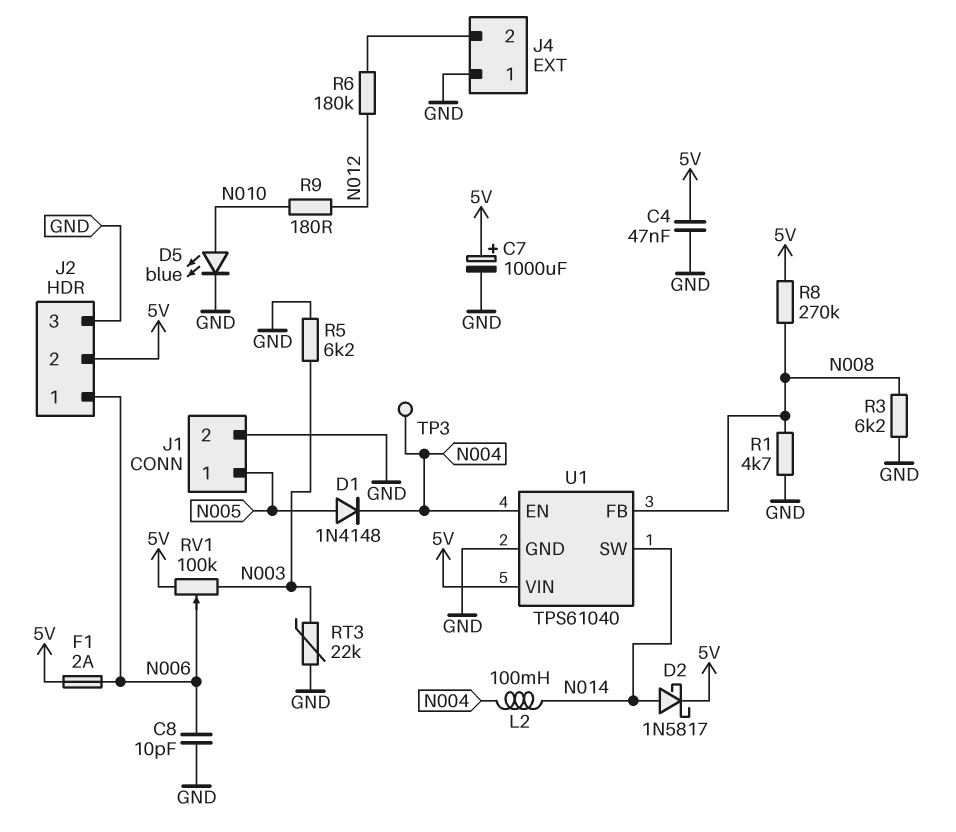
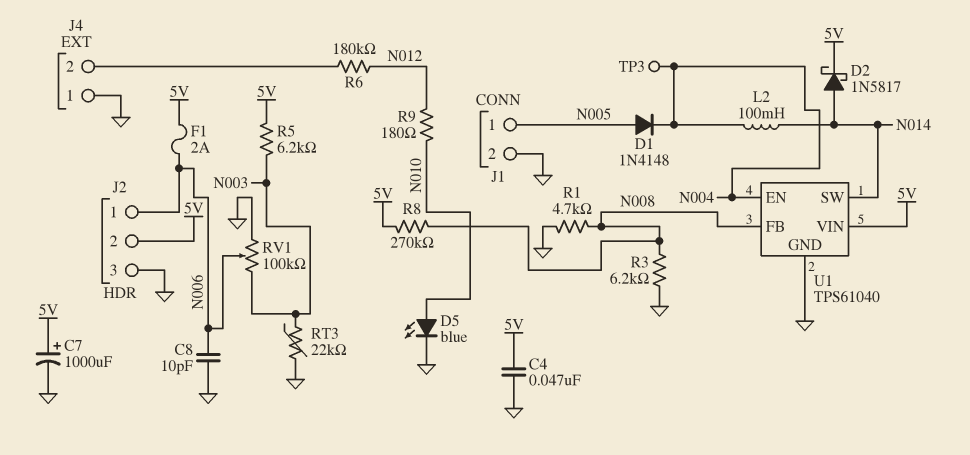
R5: 6.2k (GND, N003) -> 6.2k (5V, N003)
RV1: 100k (5V, N003, wiper N006) -> 100k (GND, N003, wiper N006)

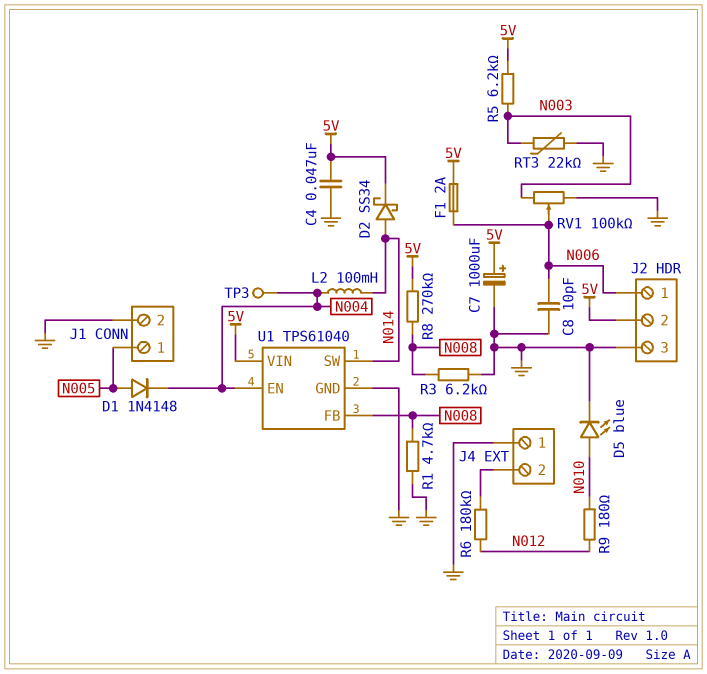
D2: schottky 1N5817 (A N014, K 5V) -> schottky SS34 (A N014, K 5V)

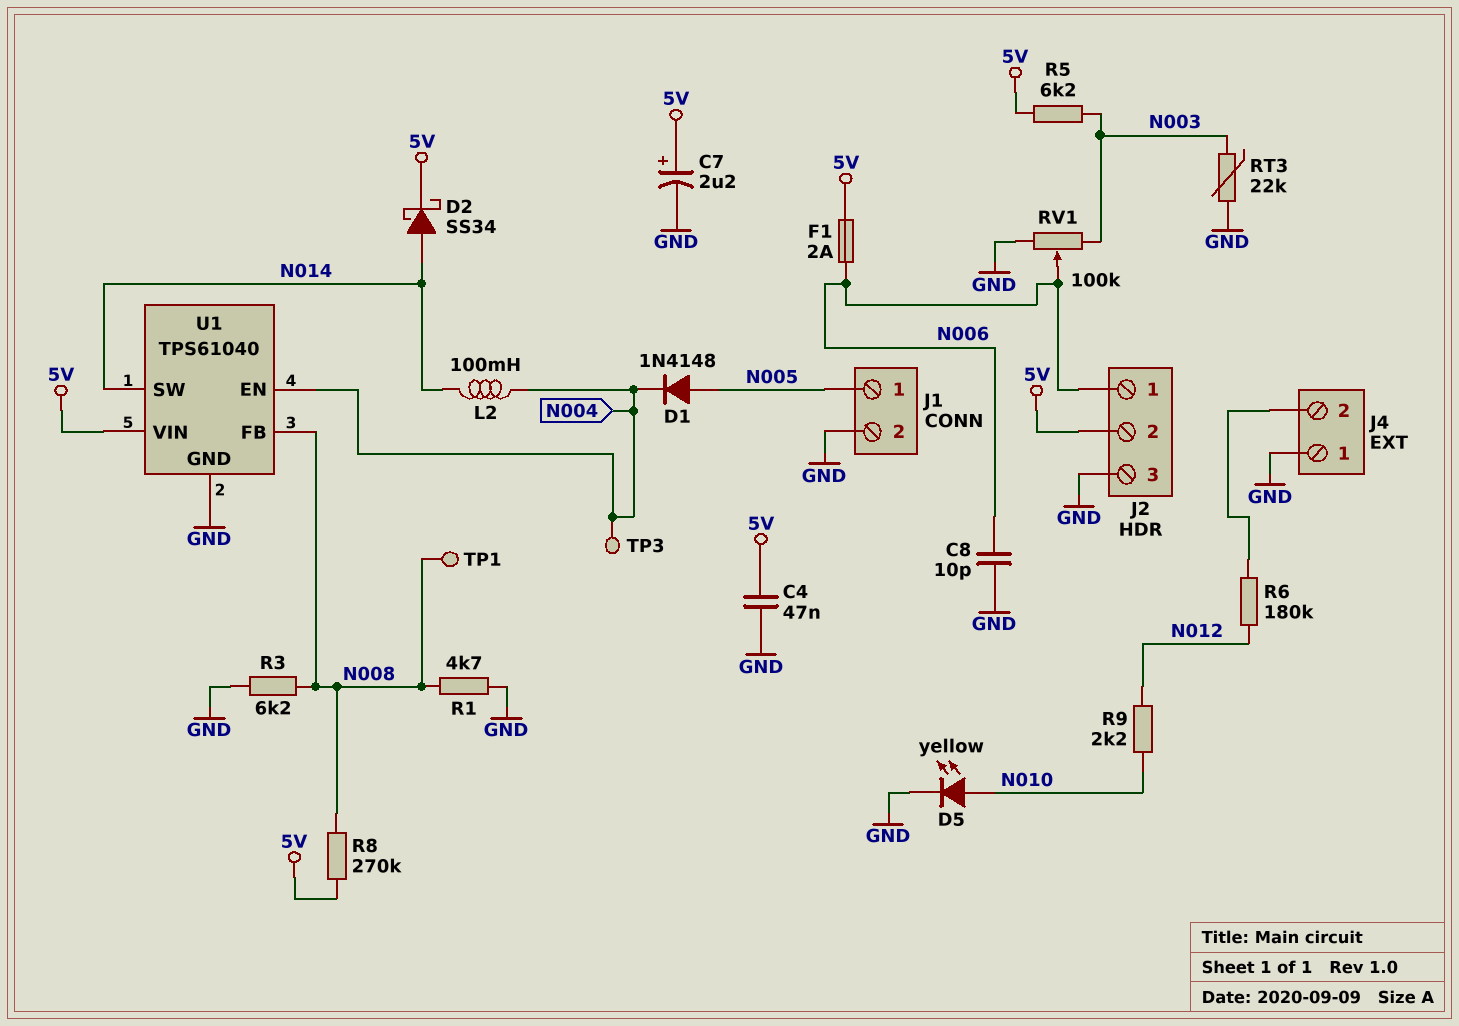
C7: 1000uF (plus 5V, minus GND) -> 2.2uF (plus 5V, minus GND)
D5: LED blue (A N010, K GND) -> LED yellow (A N010, K GND)
R9: 180 (N010, N012) -> 2.2k (N010, N012)
TP1: none -> test point (N008)

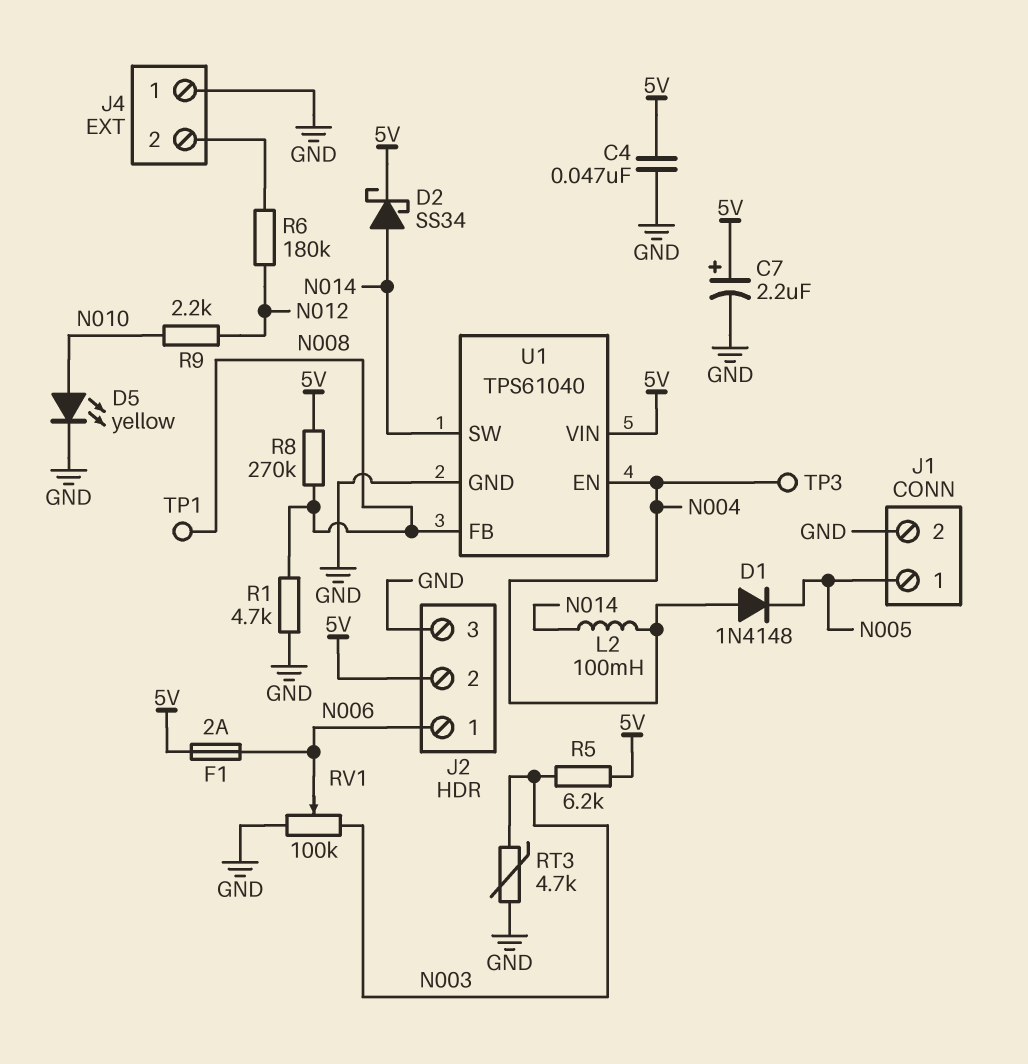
C8: 10pF (GND, N006) -> none
D1: diode 1N4148 (A N005, K N004) -> diode 1N4148 (A N004, K N005)
R3: 6.2k (GND, N008) -> none
RT3: 22k (GND, N003) -> 4.7k (GND, N003)

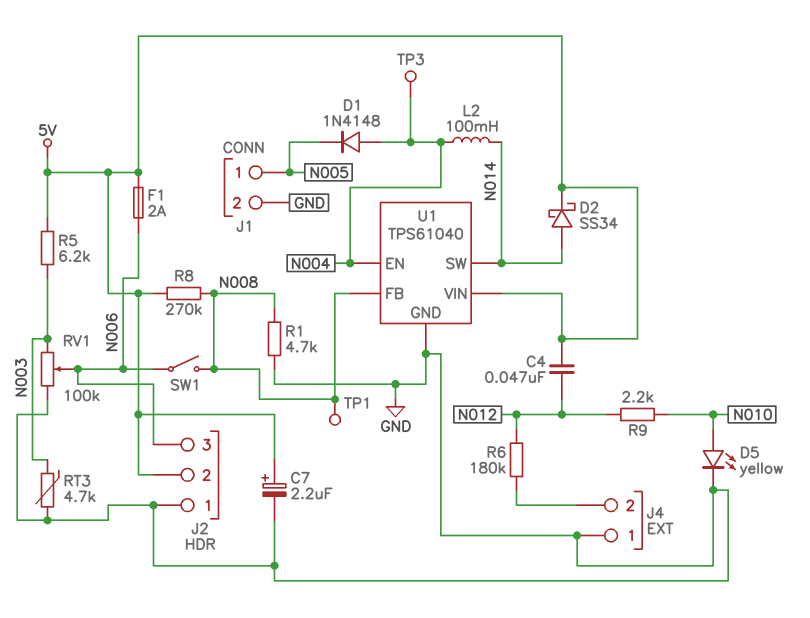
C4: 47nF (5V, GND) -> 47nF (5V, N012)
J2 pin 1: N006 -> GND
J2 pin 3: GND -> N006
SW1: none -> switch (N006, N008)

